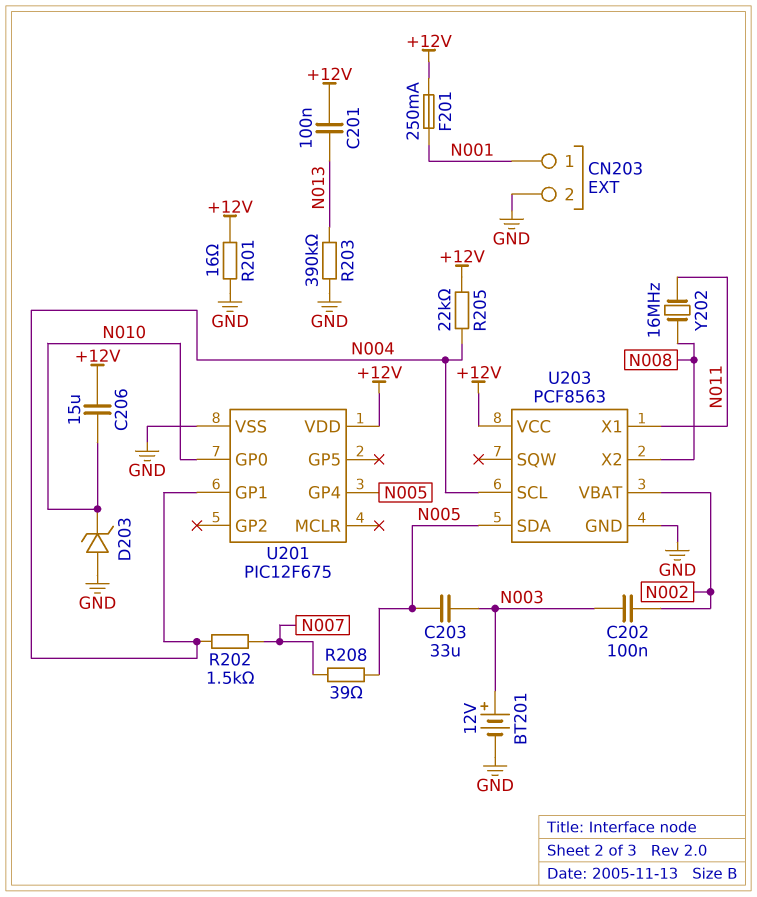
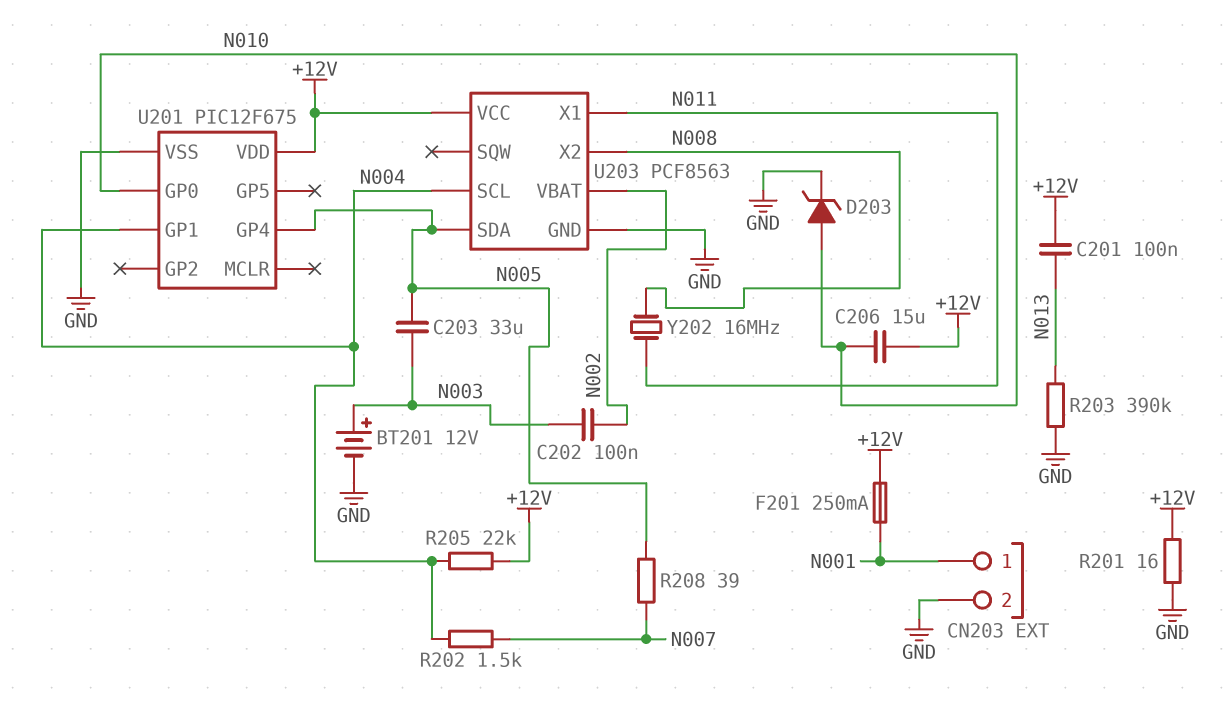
D203: zener (A GND, K N010) -> zener (A N010, K GND)

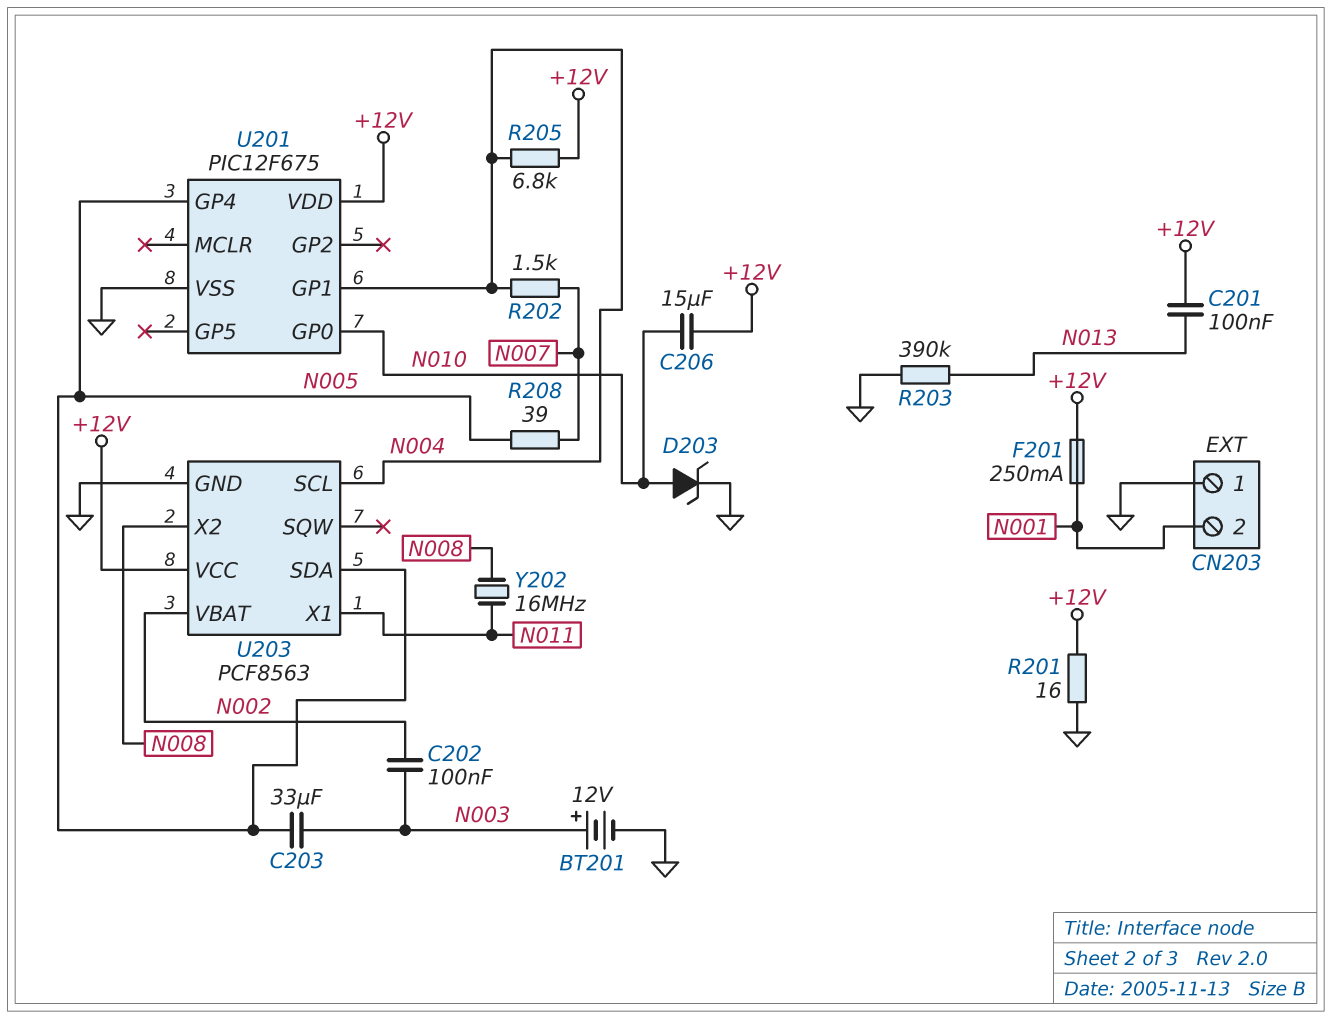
CN203 pin 1: N001 -> GND
CN203 pin 2: GND -> N001
R205: 22k (+12V, N004) -> 6.8k (+12V, N004)

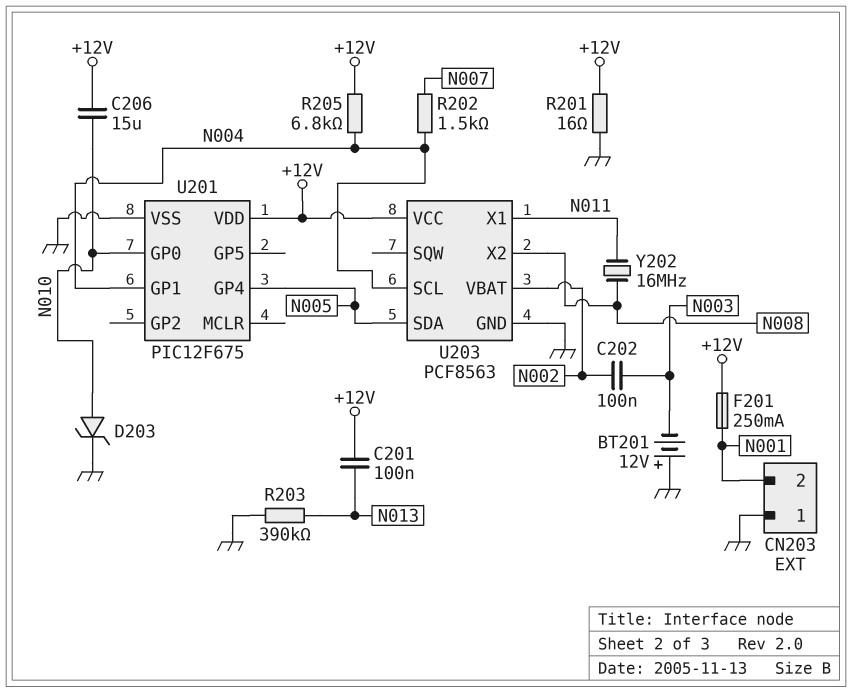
BT201: 12V (plus N003, minus GND) -> 12V (plus GND, minus N003)
C203: 33uF (N003, N005) -> none
R208: 39 (N005, N007) -> none

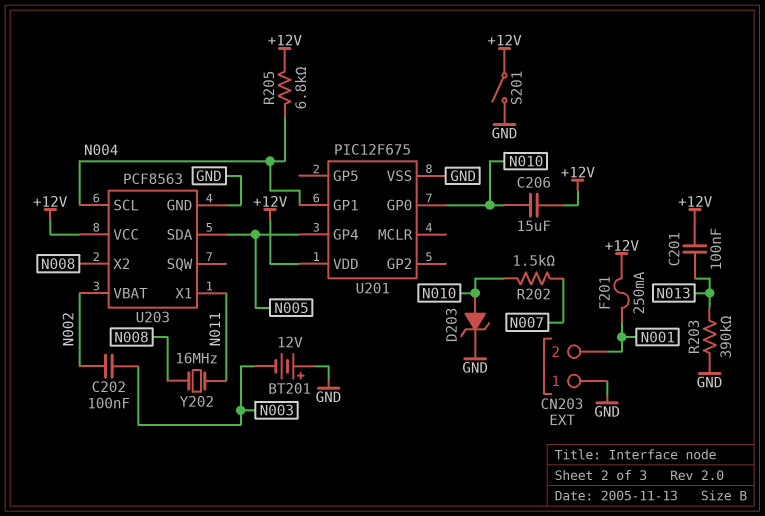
R201: 16 (+12V, GND) -> none
R202: 1.5k (N004, N007) -> 1.5k (N007, N010)
S201: none -> switch (+12V, GND)

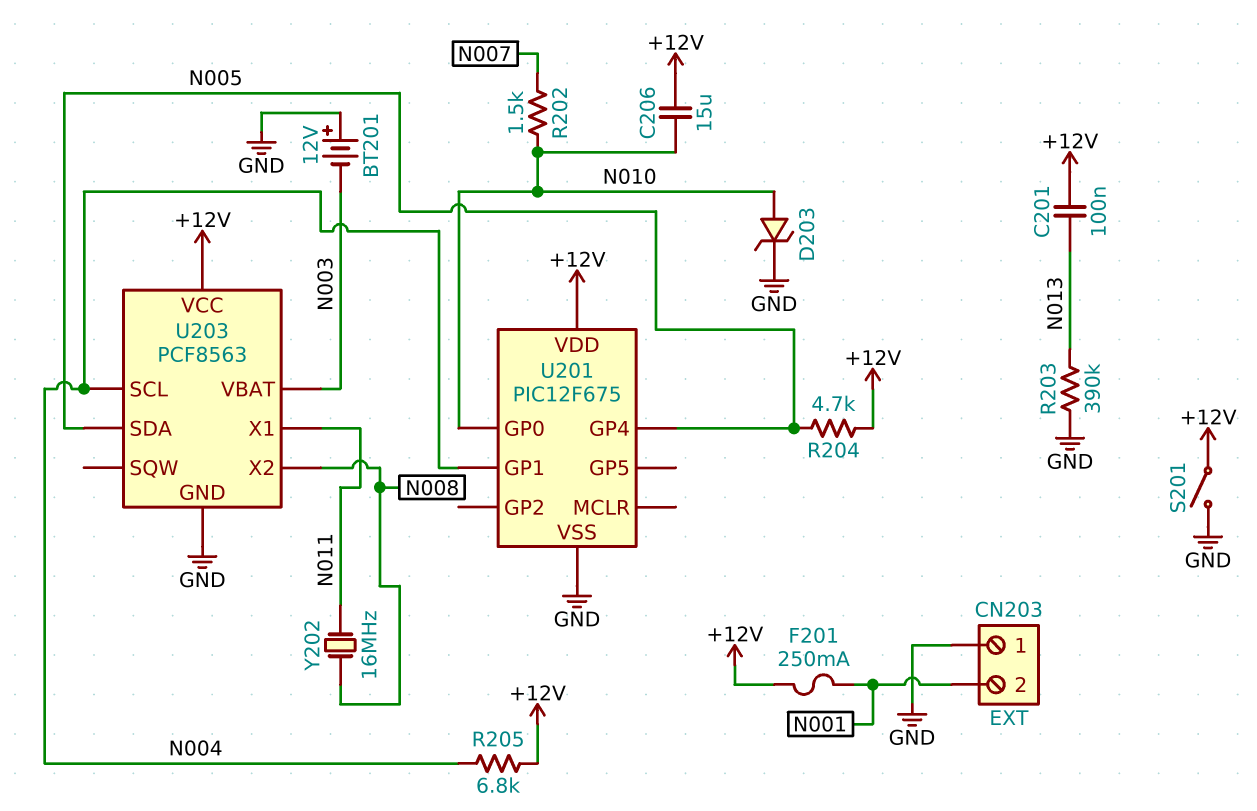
C202: 100nF (N002, N003) -> none
R204: none -> 4.7k (+12V, N005)
U203 pin VBAT: N002 -> N003

